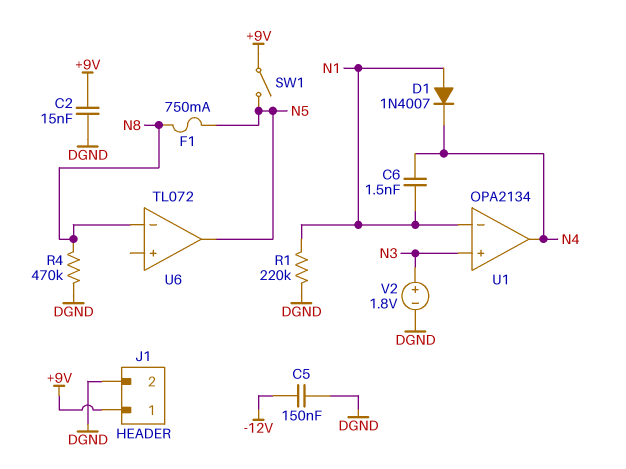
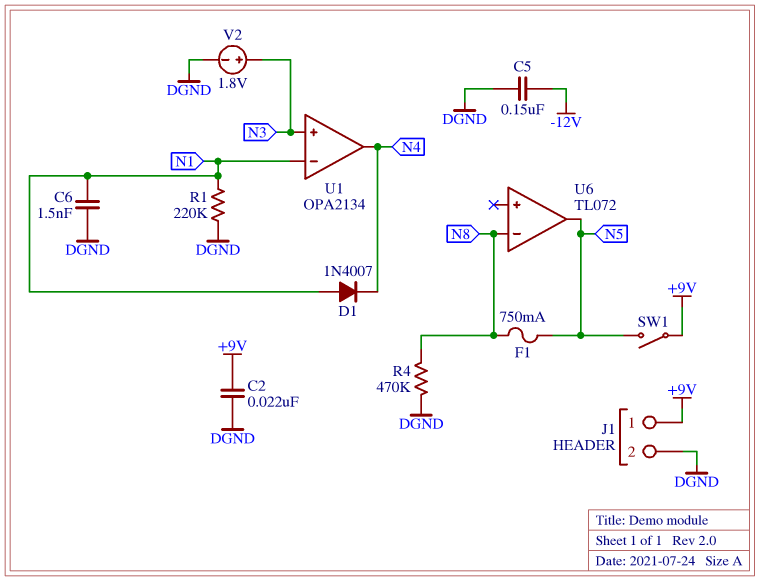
C2: 15nF (+9V, DGND) -> 22nF (+9V, DGND)
C6: 1.5nF (N1, N4) -> 1.5nF (DGND, N1)

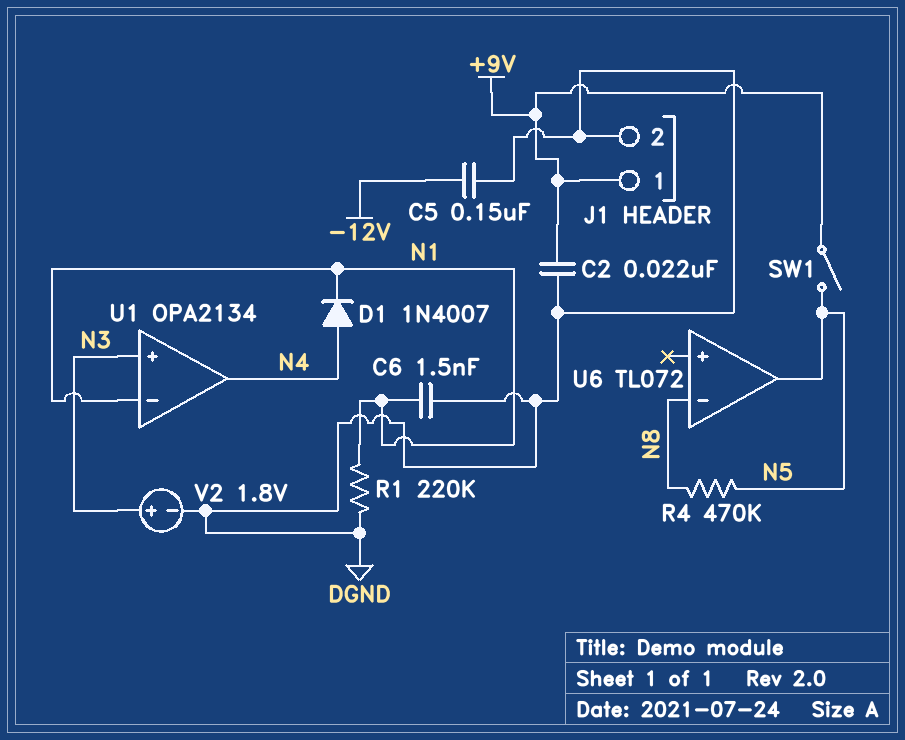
D1: diode 1N4007 (A N1, K N4) -> diode 1N4007 (A N4, K N1)
F1: 750mA (N5, N8) -> none
R4: 470k (DGND, N8) -> 470k (N5, N8)

